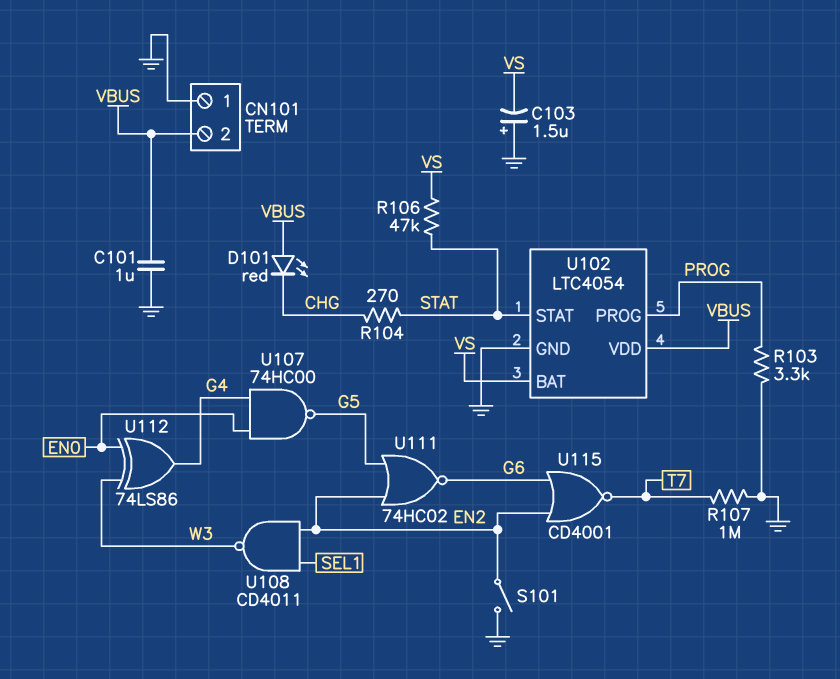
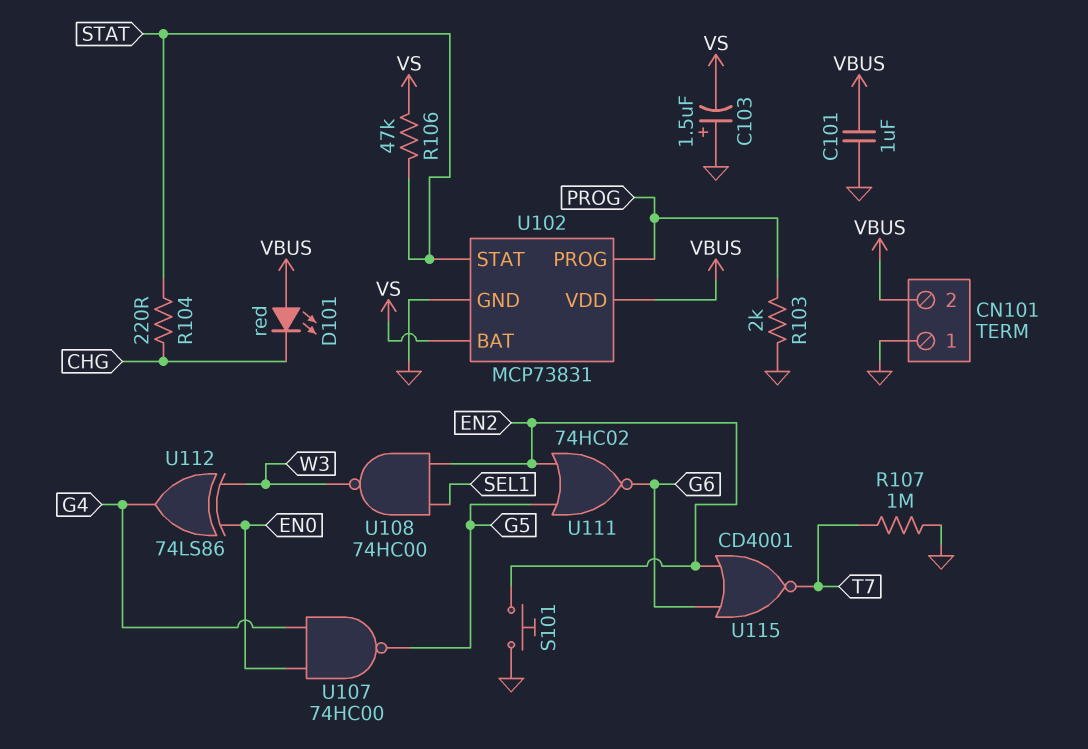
R103: 3.3k (GND, PROG) -> 2k (GND, PROG)
R104: 270 (CHG, STAT) -> 220 (CHG, STAT)
S101: switch (EN2, GND) -> button (EN2, GND)
U102: LTC4054 -> MCP73831
U108: NAND CD4011 (in EN2, in SEL1, out W3) -> NAND 74HC00 (in EN2, in SEL1, out W3)

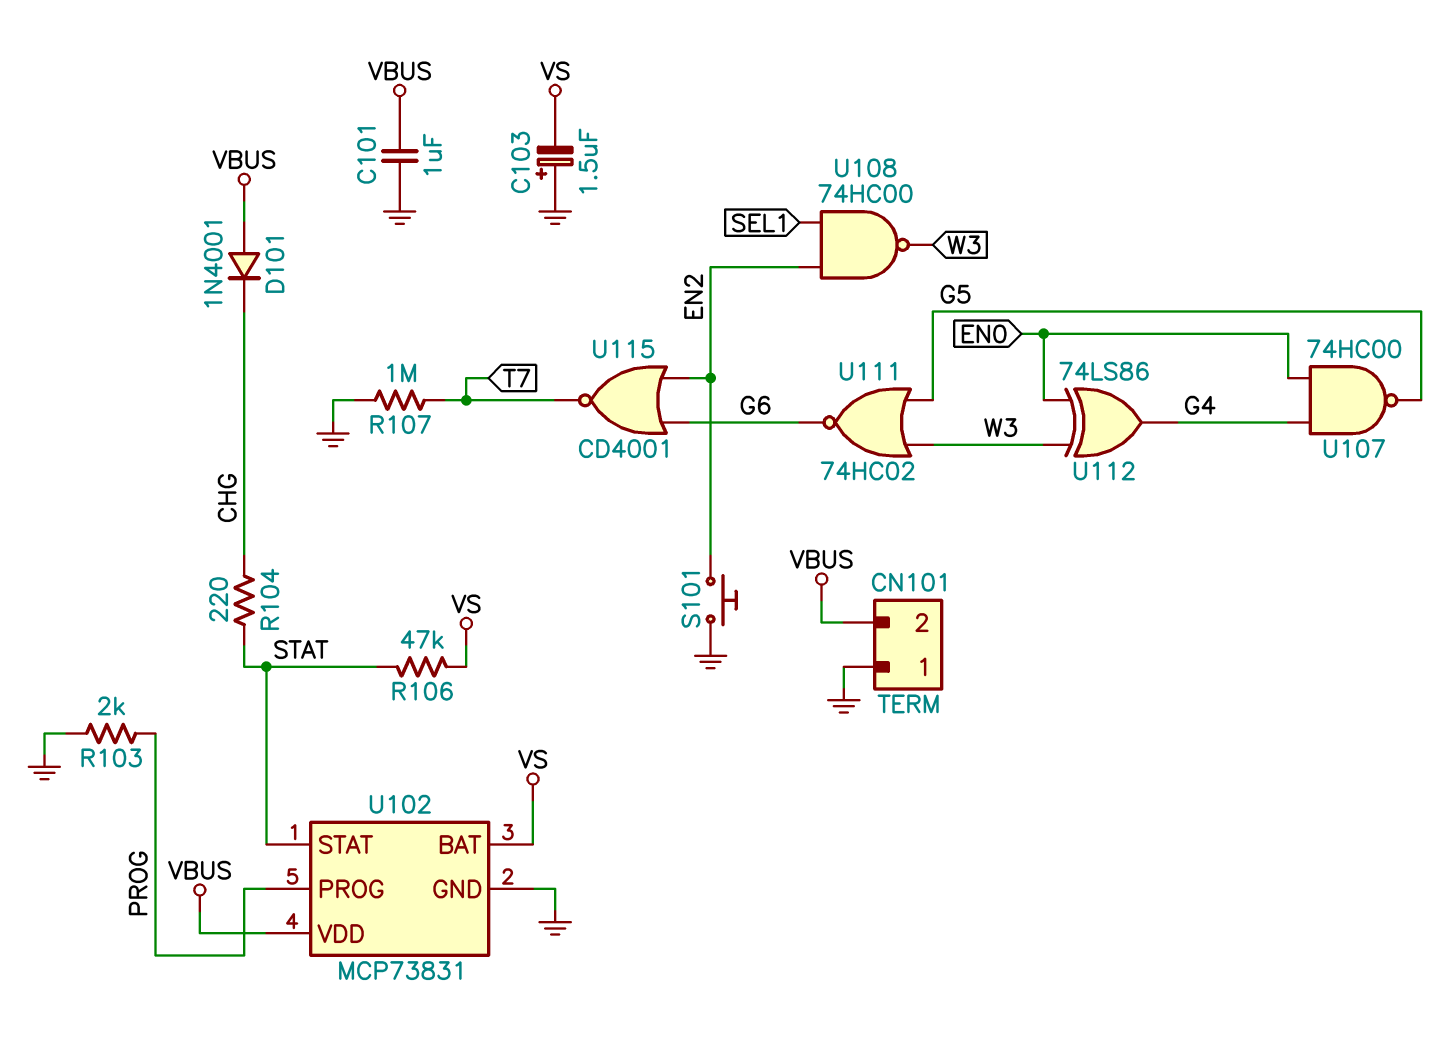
D101: LED red (A VBUS, K CHG) -> diode 1N4001 (A VBUS, K CHG)
U111: NOR 74HC02 (in EN2, in G5, out G6) -> NOR 74HC02 (in G5, in W3, out G6)

